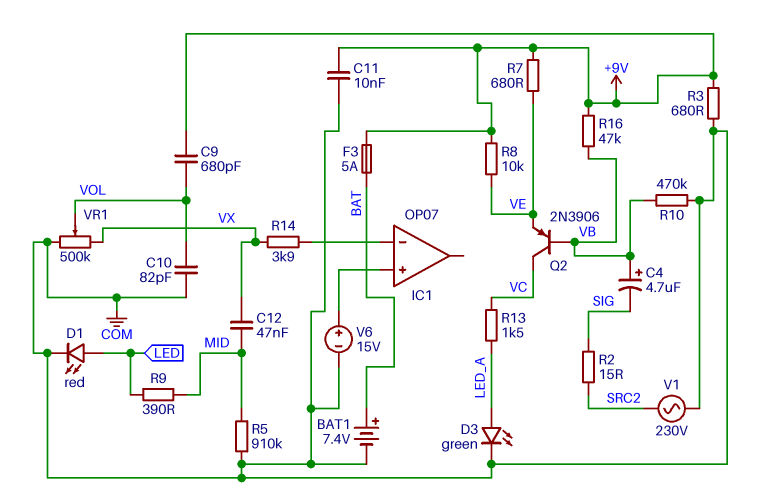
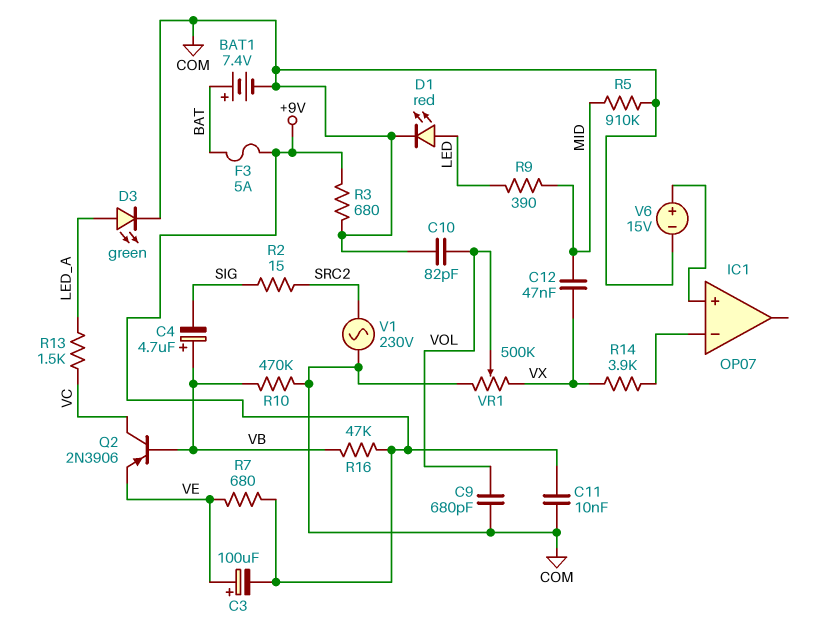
C3: none -> 100uF (plus VE, minus +9V)
C9: 680pF (+9V, VOL) -> 680pF (COM, VOL)
R8: 10k (+9V, VE) -> none

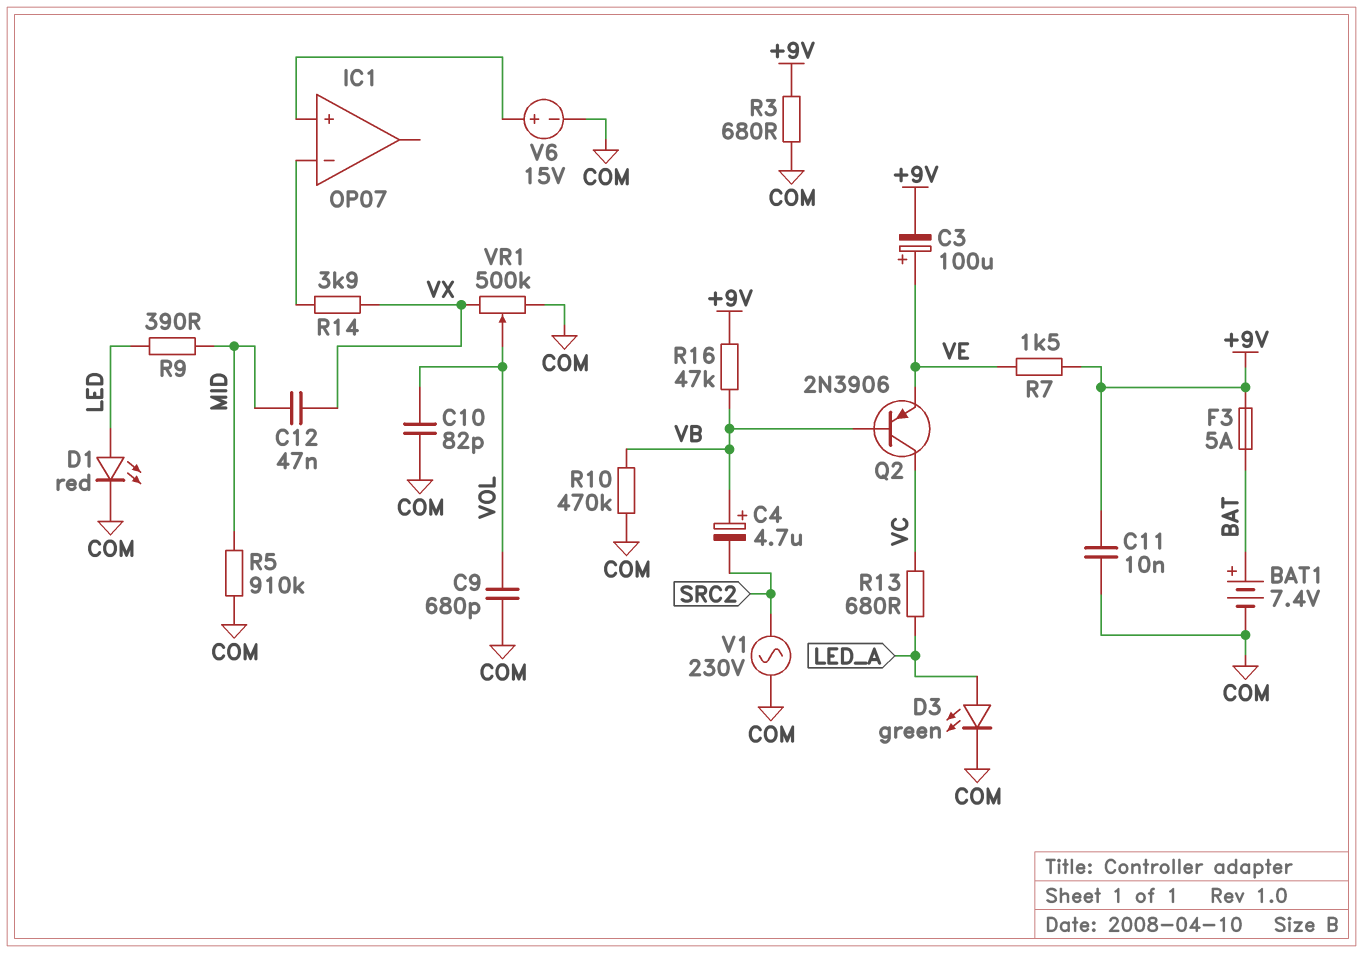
C4: 4.7uF (plus VB, minus SIG) -> 4.7uF (plus VB, minus SRC2)
R2: 15 (SIG, SRC2) -> none
R7: 680 (+9V, VE) -> 1.5k (+9V, VE)
R13: 1.5k (LED_A, VC) -> 680 (LED_A, VC)

